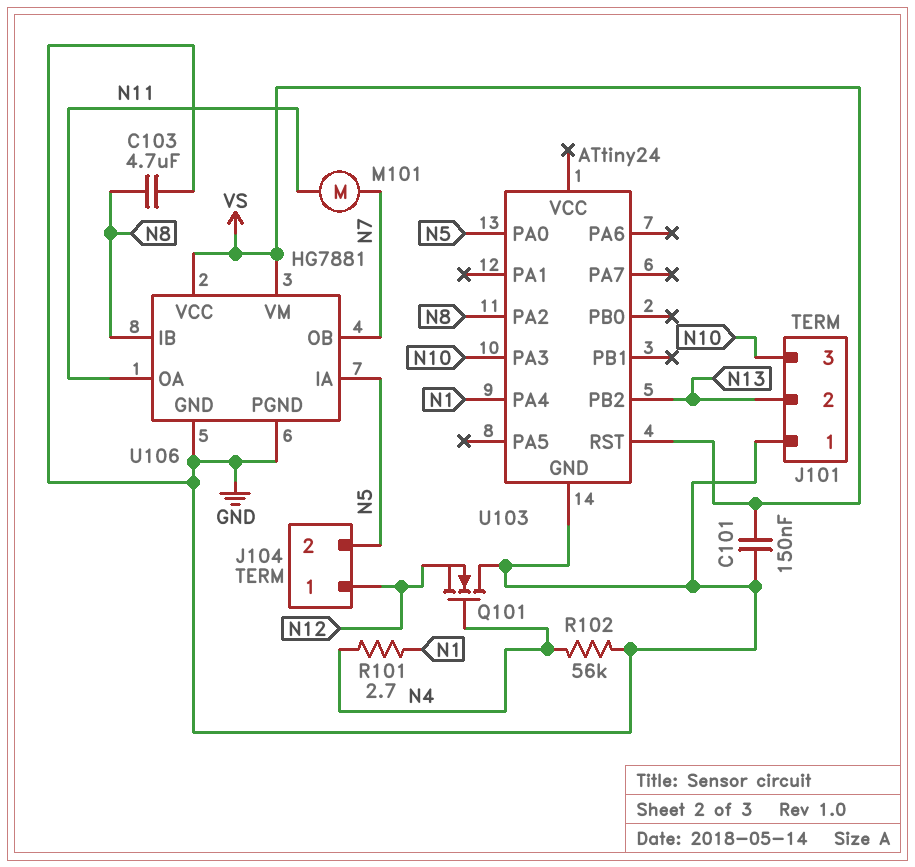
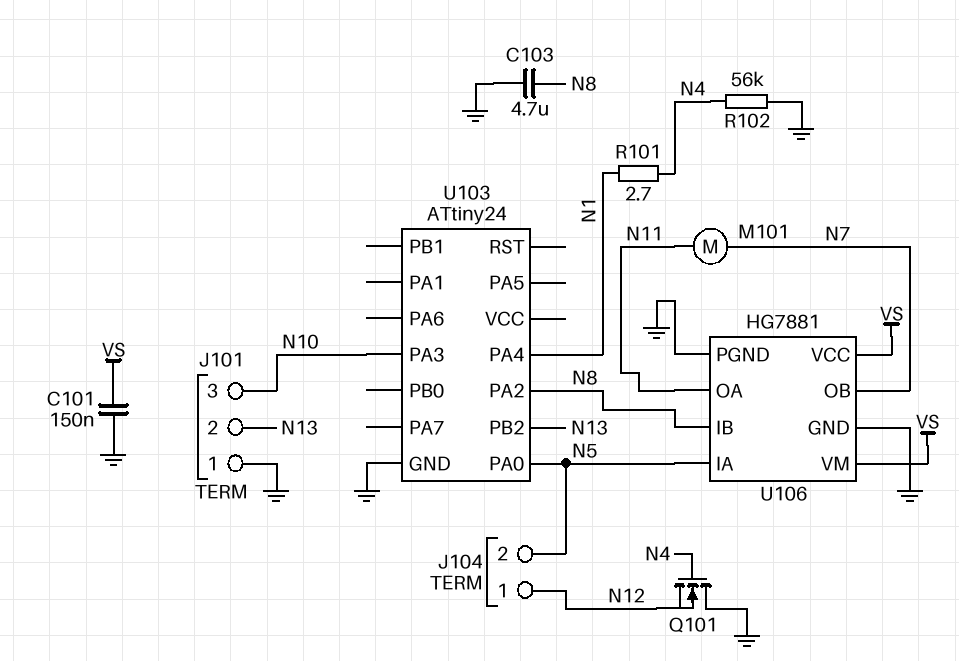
U103 pin RST: VS -> none

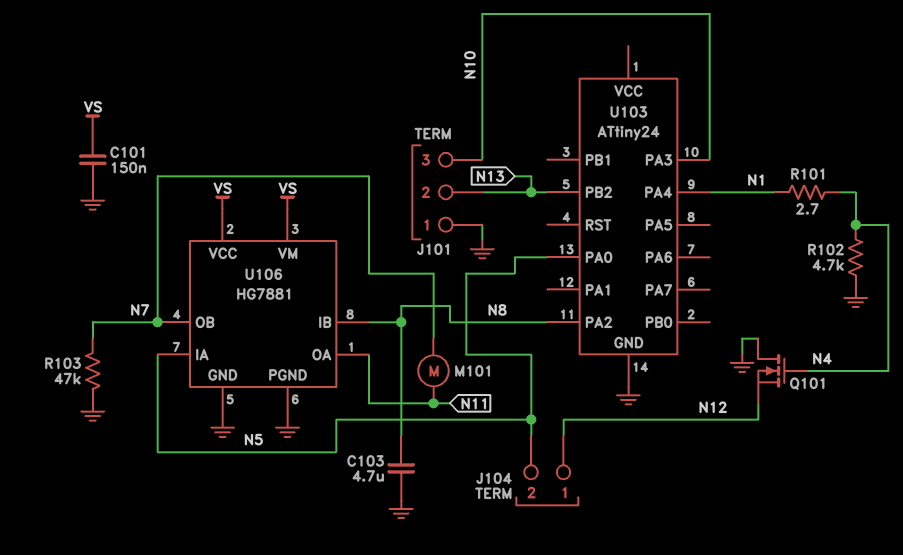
R102: 56k (GND, N4) -> 4.7k (GND, N4)
R103: none -> 47k (GND, N7)

